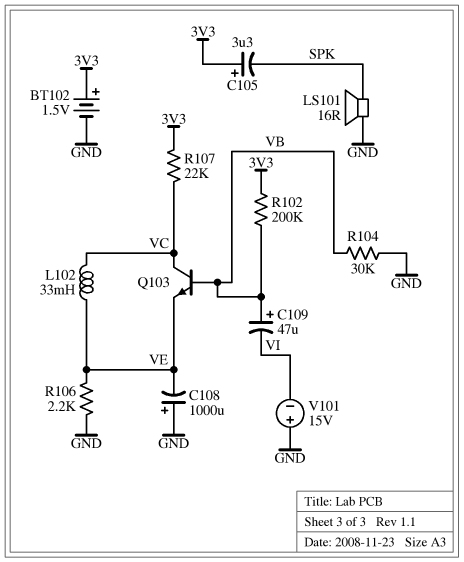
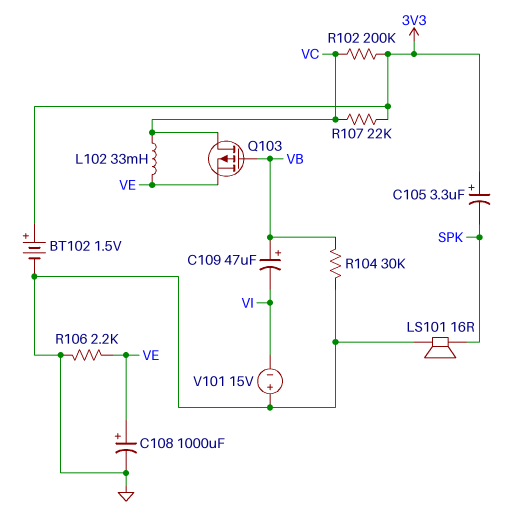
C108: 1000uF (plus GND, minus VE) -> 1000uF (plus VE, minus GND)
Q103: NPN (B VB, C VC, E VE) -> PMOS (G VB, D VC, S VE)
R102: 200k (3V3, VB) -> 200k (3V3, VC)

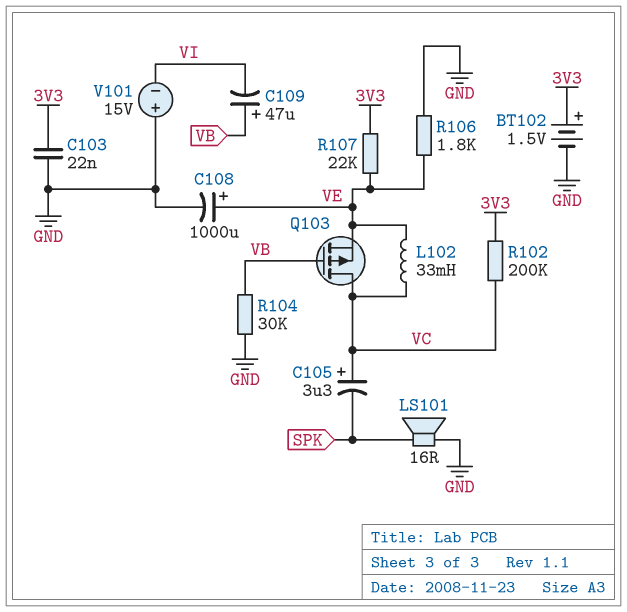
C103: none -> 22nF (3V3, GND)
C105: 3.3uF (plus 3V3, minus SPK) -> 3.3uF (plus VC, minus SPK)
R106: 2.2k (GND, VE) -> 1.8k (GND, VE)
R107: 22k (3V3, VC) -> 22k (3V3, VE)

